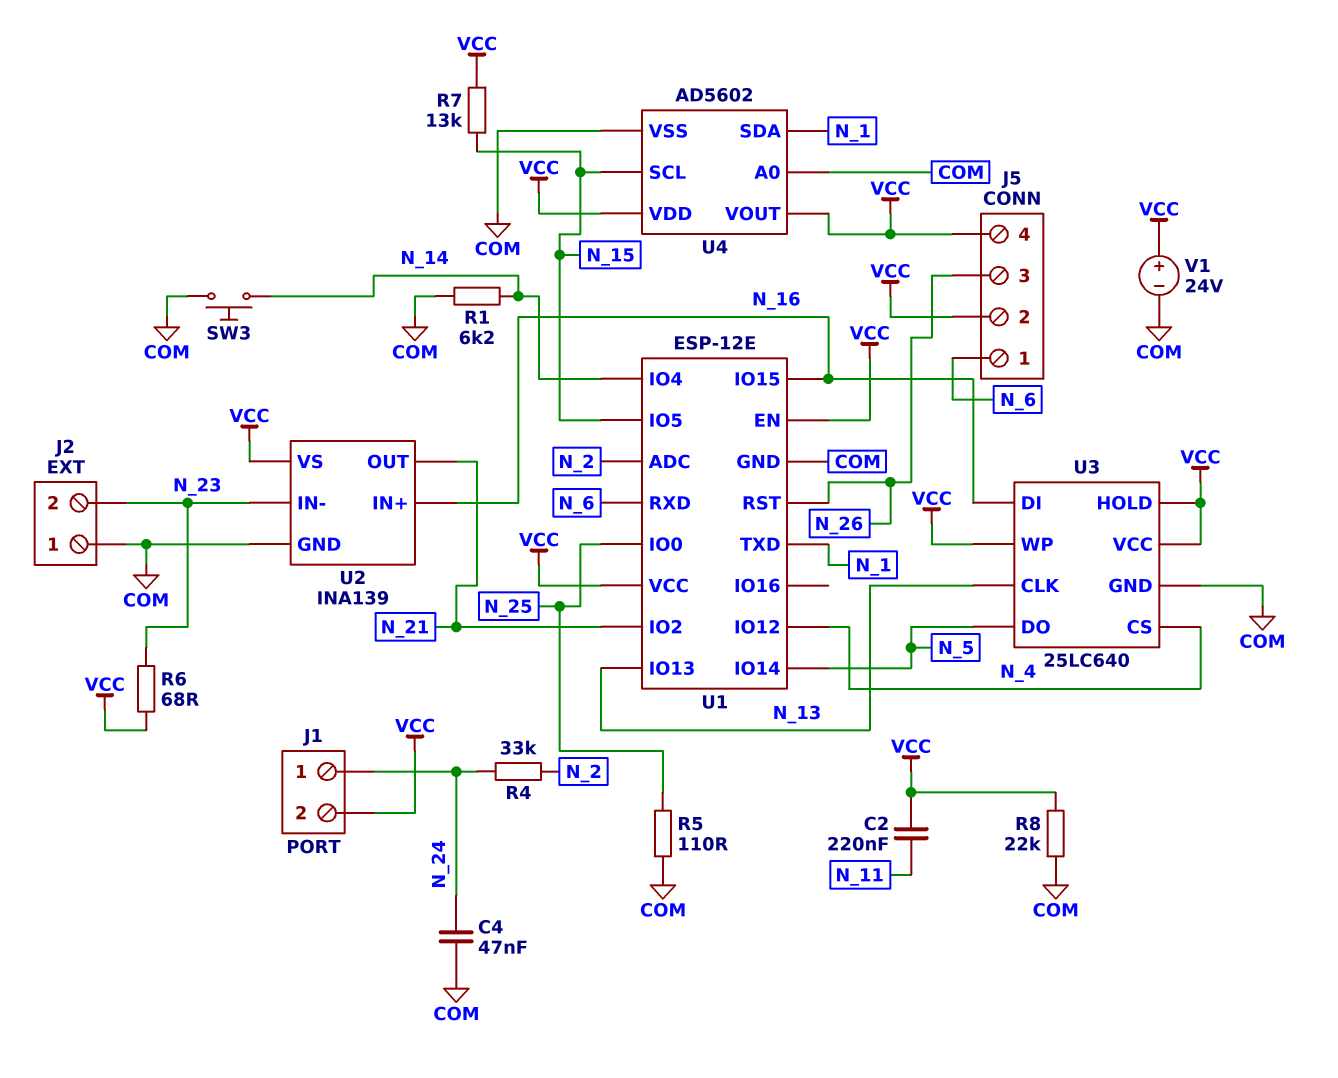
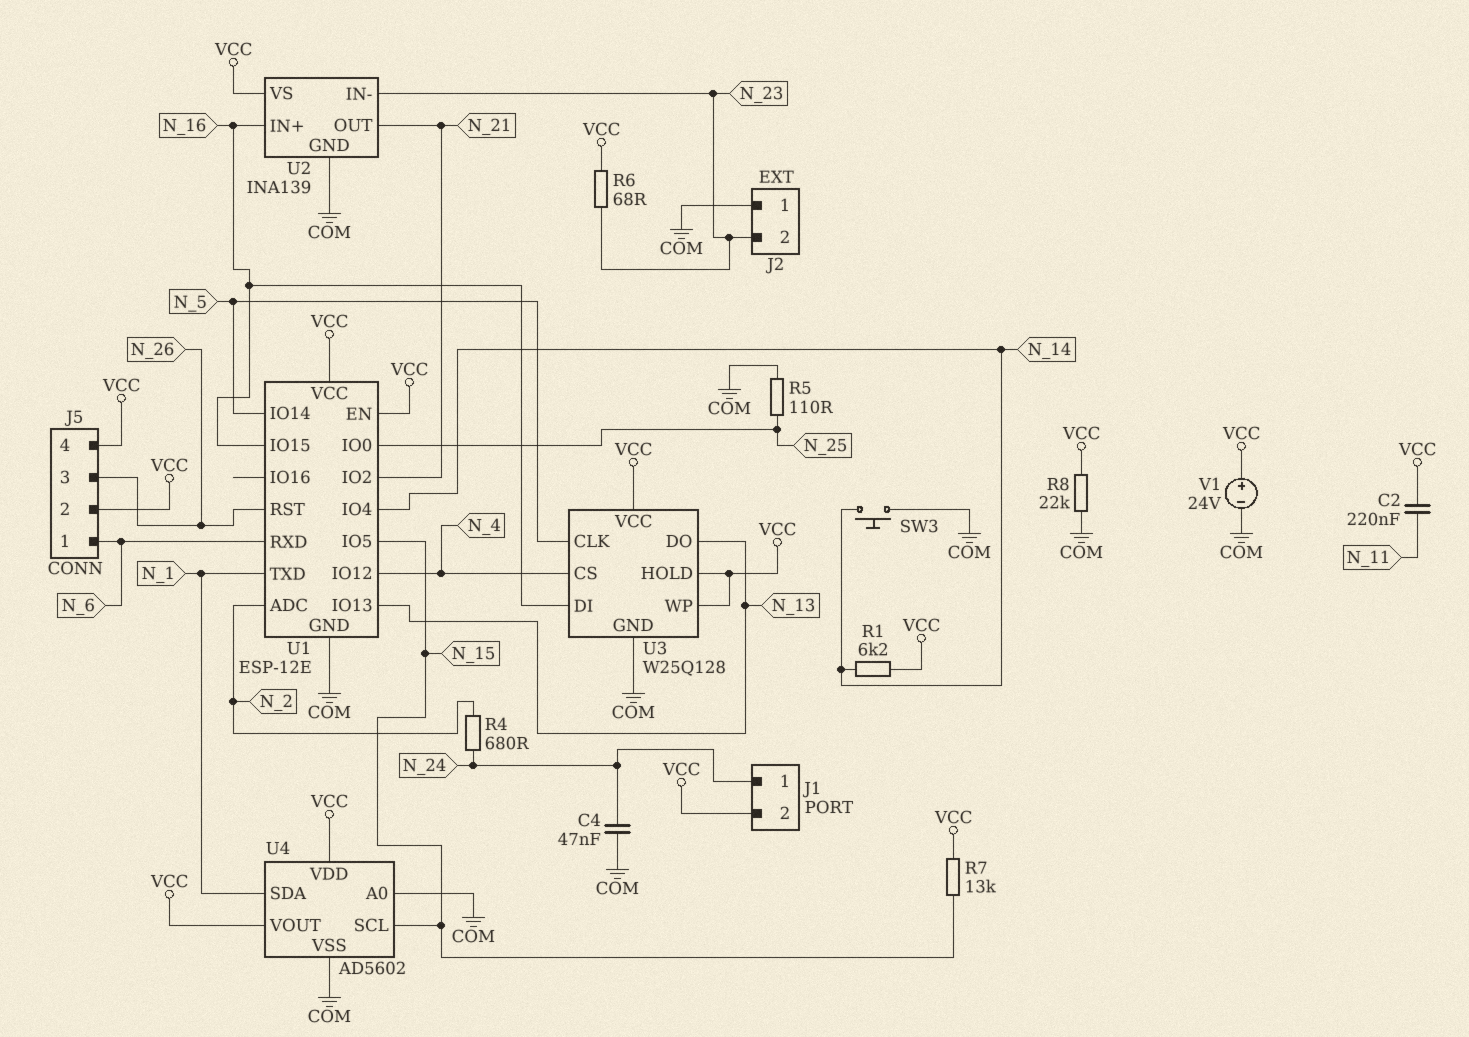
R1: 6.2k (COM, N_14) -> 6.2k (N_14, VCC)
R4: 33k (N_2, N_24) -> 680 (N_2, N_24)
U3: 25LC640 -> W25Q128
U3 pin CLK: N_13 -> N_5
U3 pin DO: N_5 -> N_13

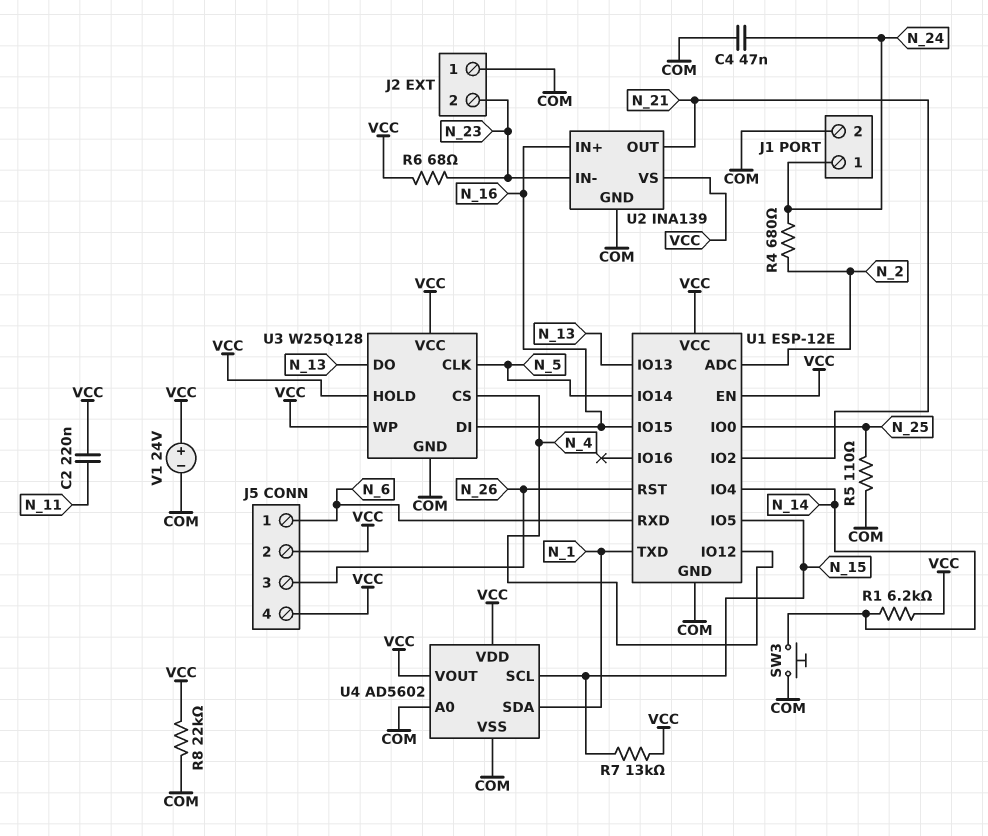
J1 pin 2: VCC -> COM

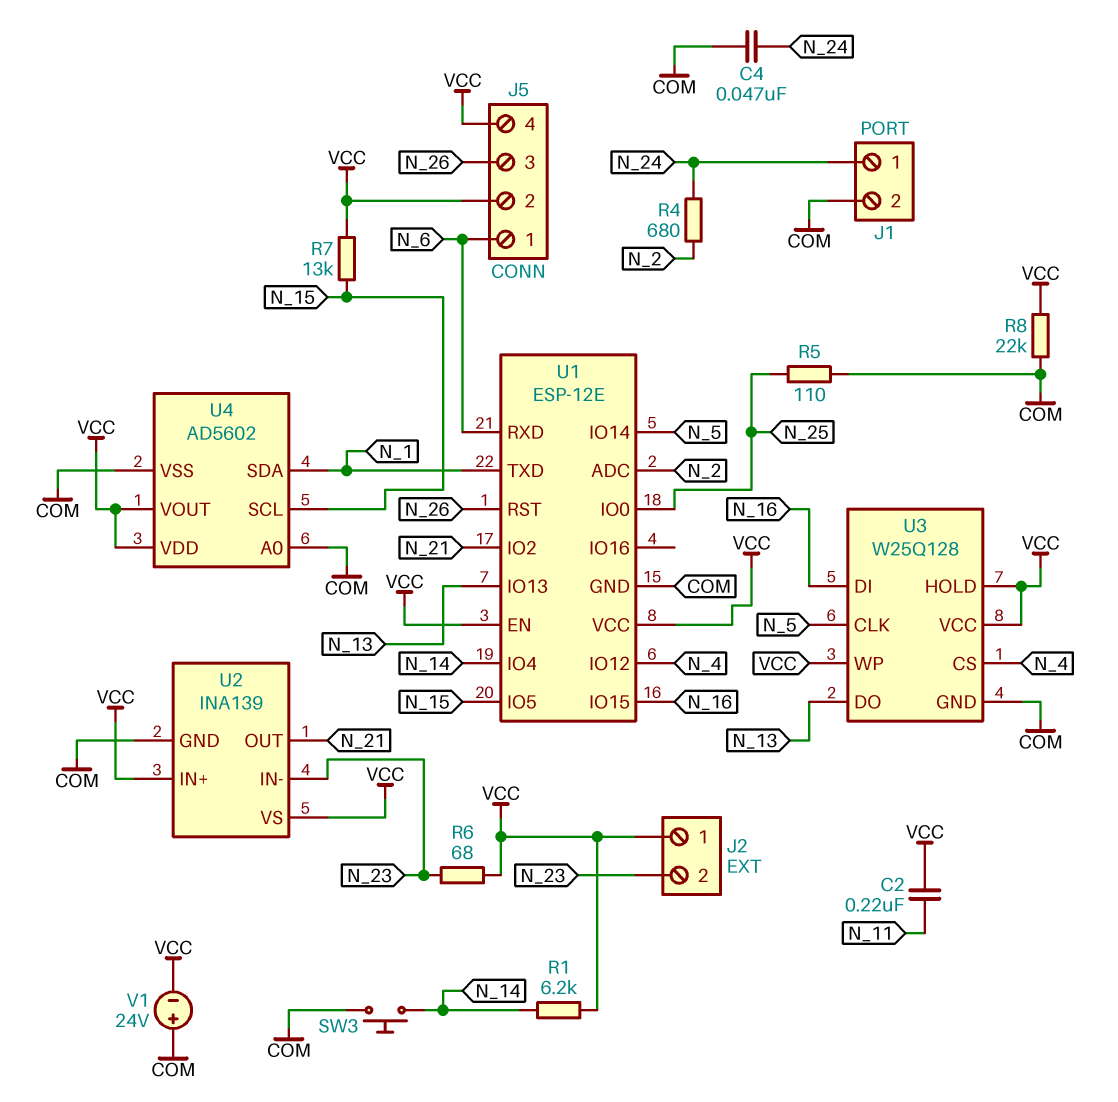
J2 pin 1: COM -> VCC
U2 pin IN+: N_16 -> VCC
V1: 24V (plus VCC, minus COM) -> 24V (plus COM, minus VCC)

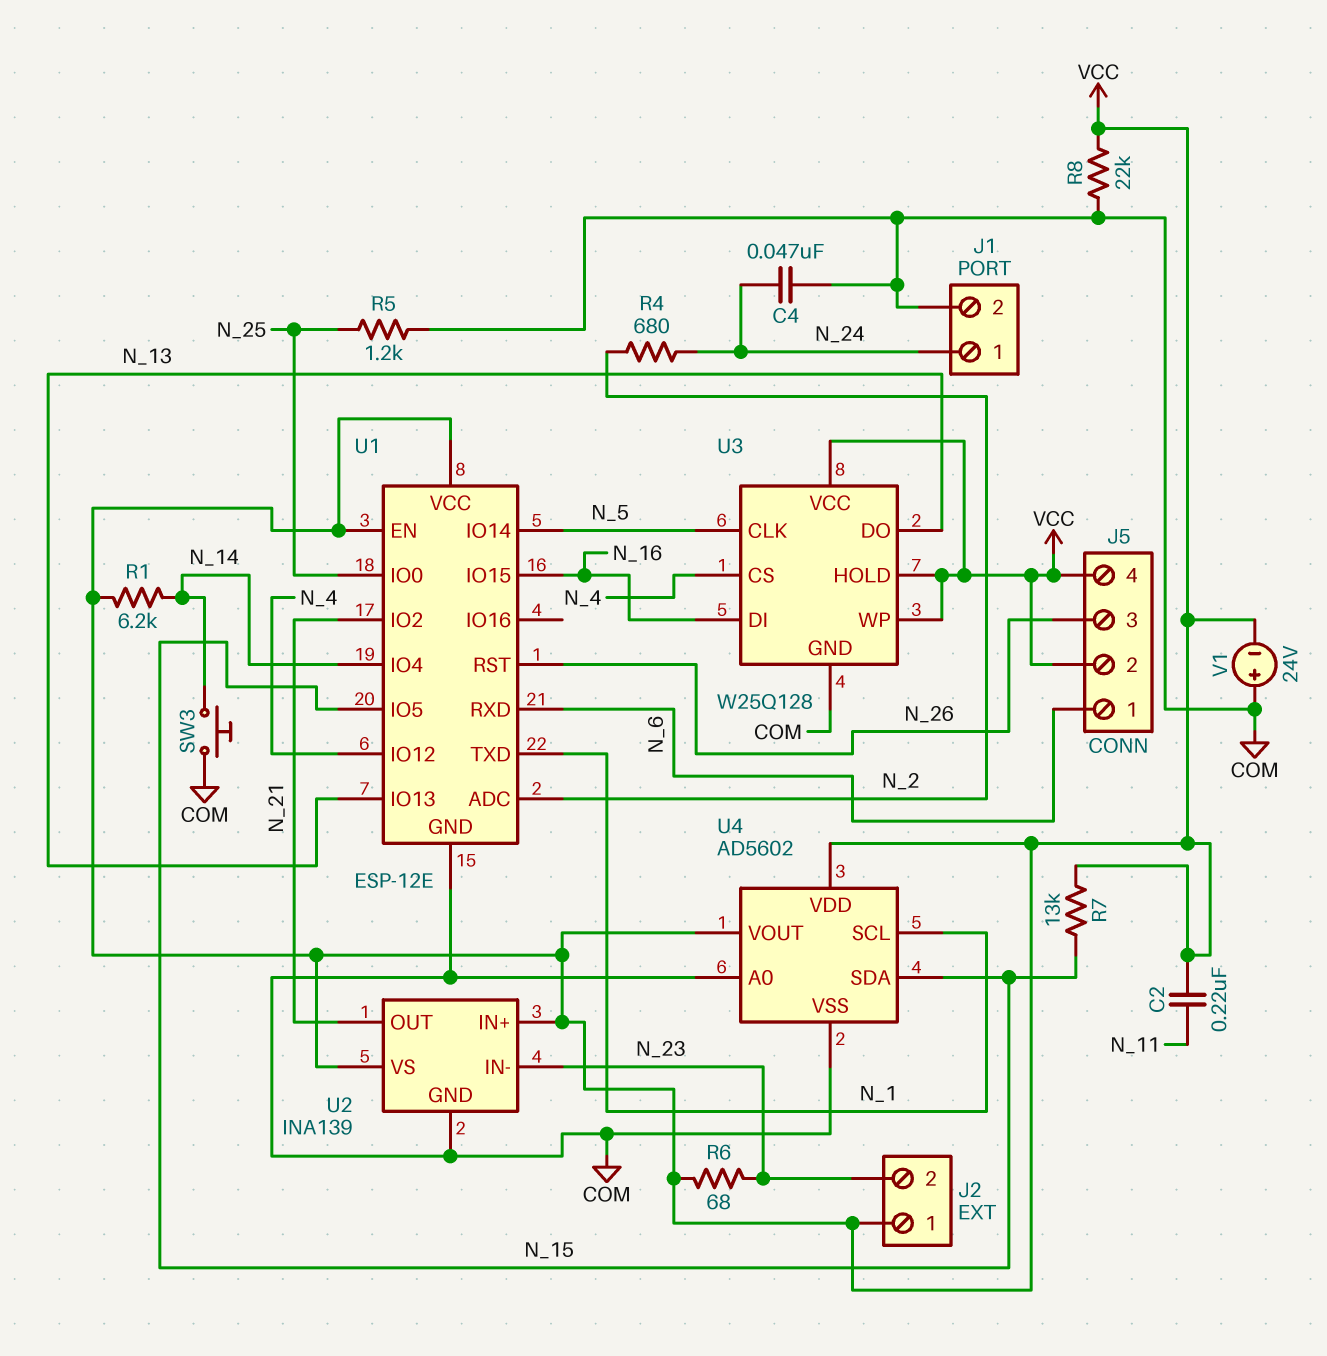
R5: 110 (COM, N_25) -> 1.2k (COM, N_25)
U4 pin SCL: N_15 -> N_1
U4 pin SDA: N_1 -> N_15

